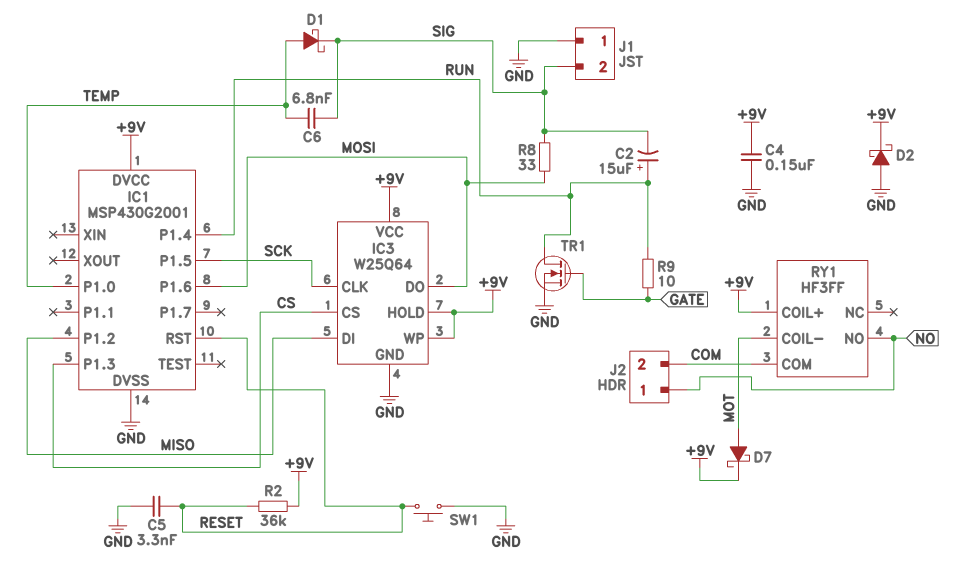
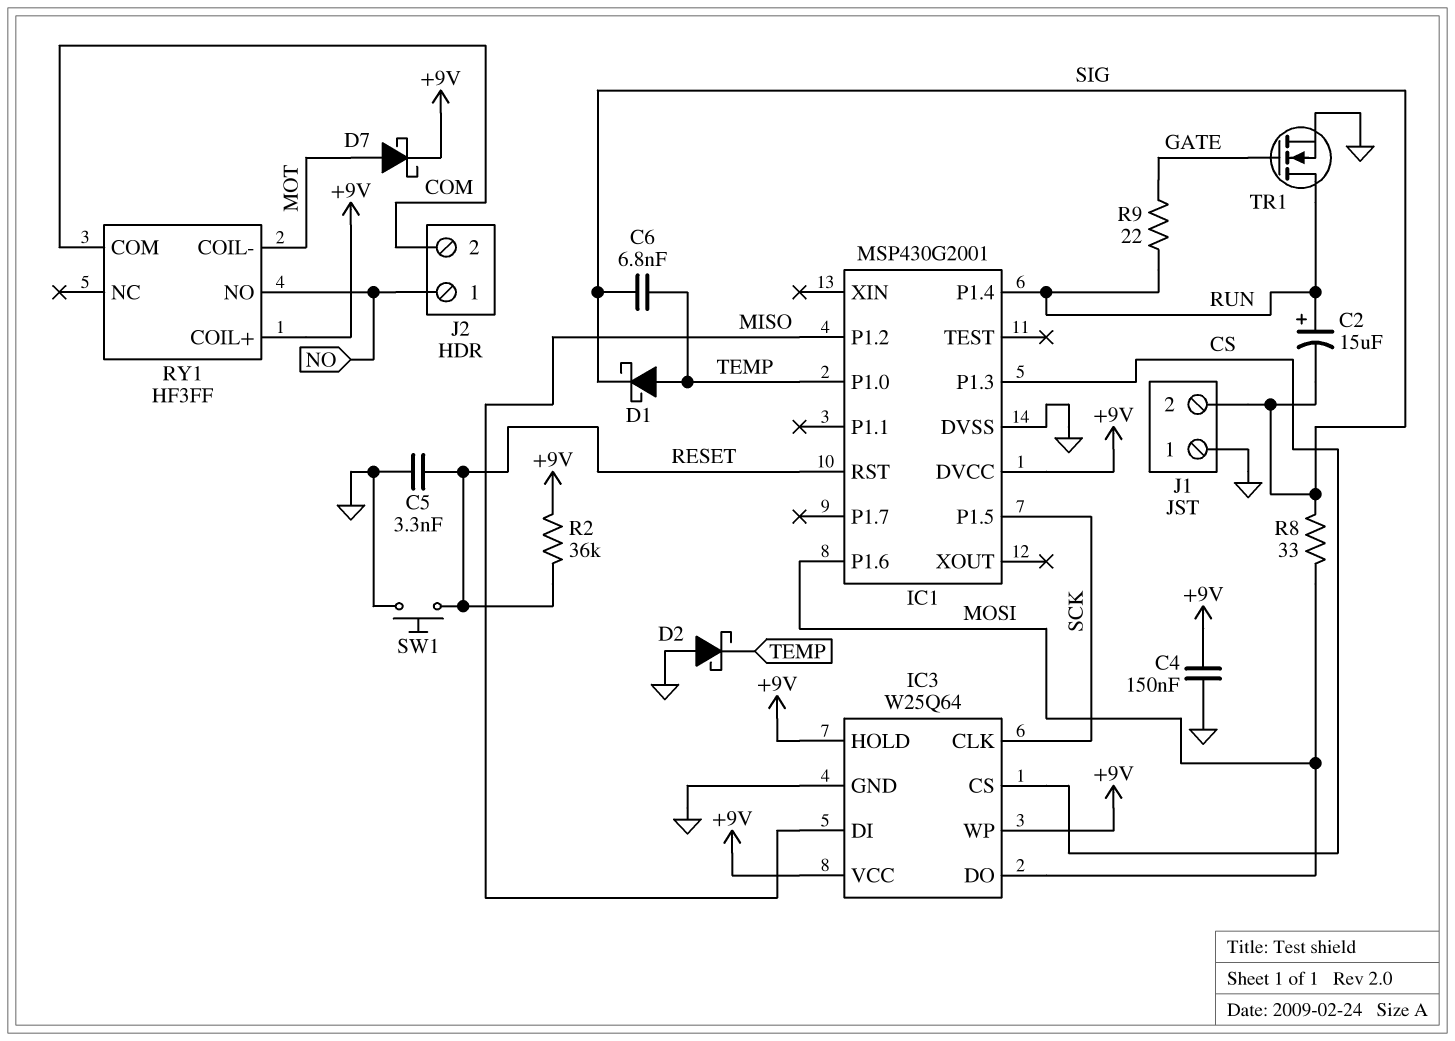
D2: schottky (A GND, K +9V) -> schottky (A GND, K TEMP)
R9: 10 (GATE, RUN) -> 22 (GATE, RUN)

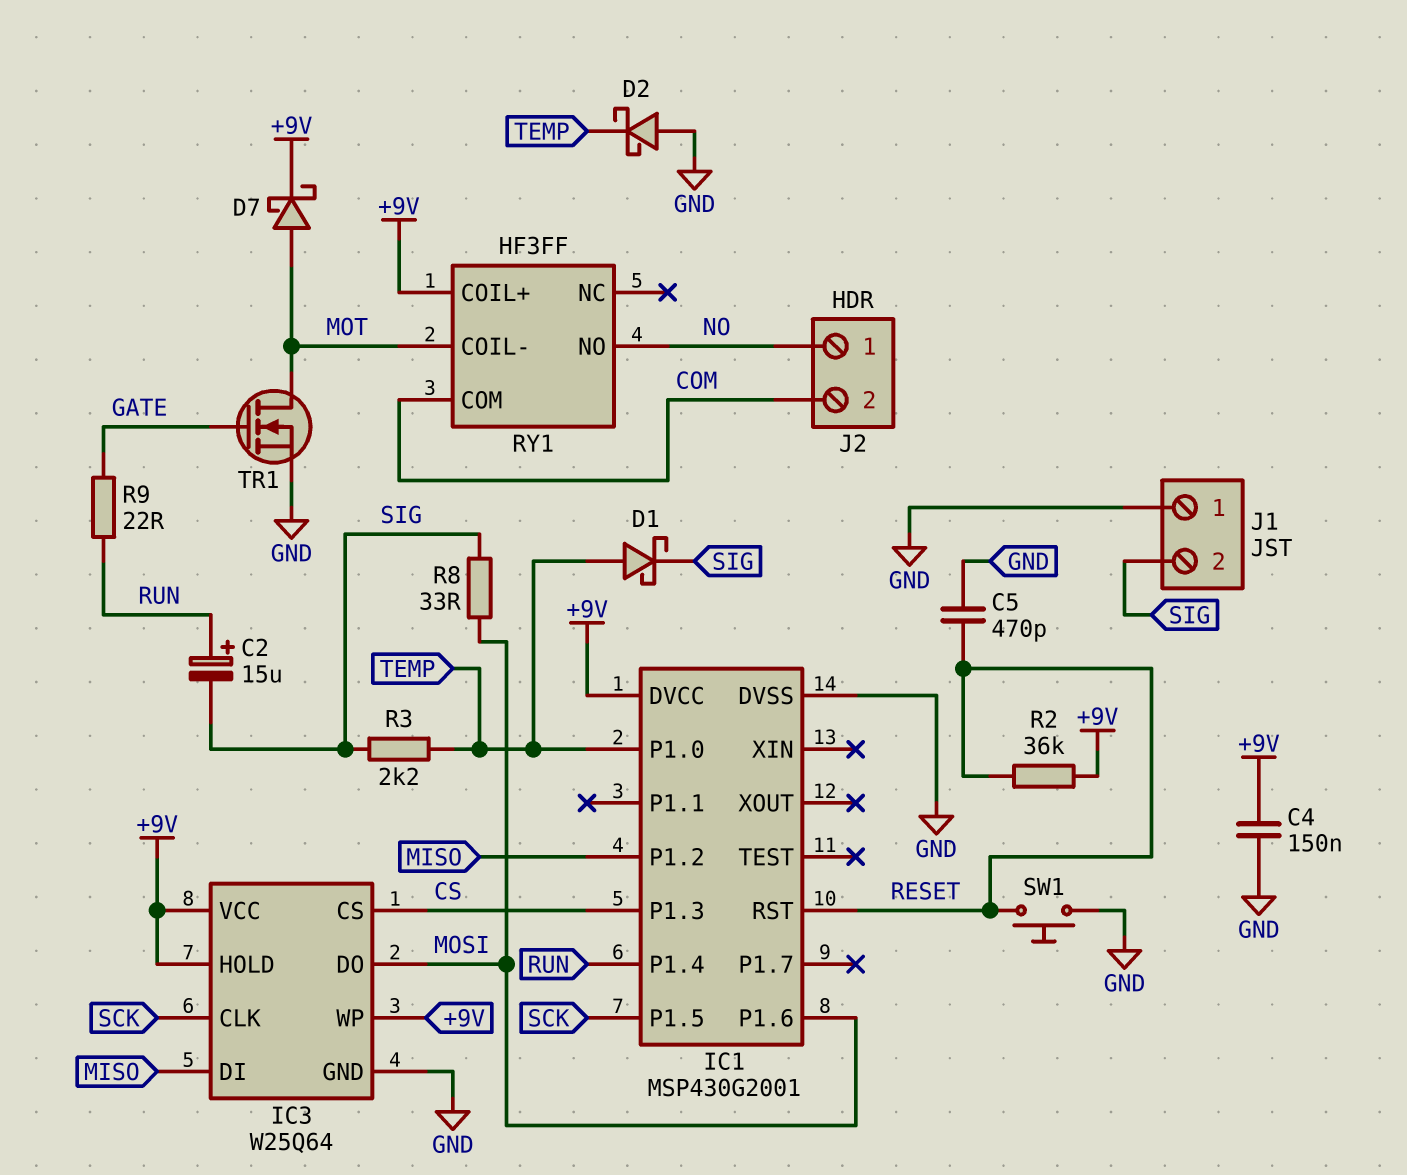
C5: 3.3nF (GND, RESET) -> 470pF (GND, RESET)
C6: 6.8nF (SIG, TEMP) -> none
R3: none -> 2.2k (SIG, TEMP)
TR1: NMOS (G GATE, D RUN, S GND) -> NMOS (G GATE, D MOT, S GND)

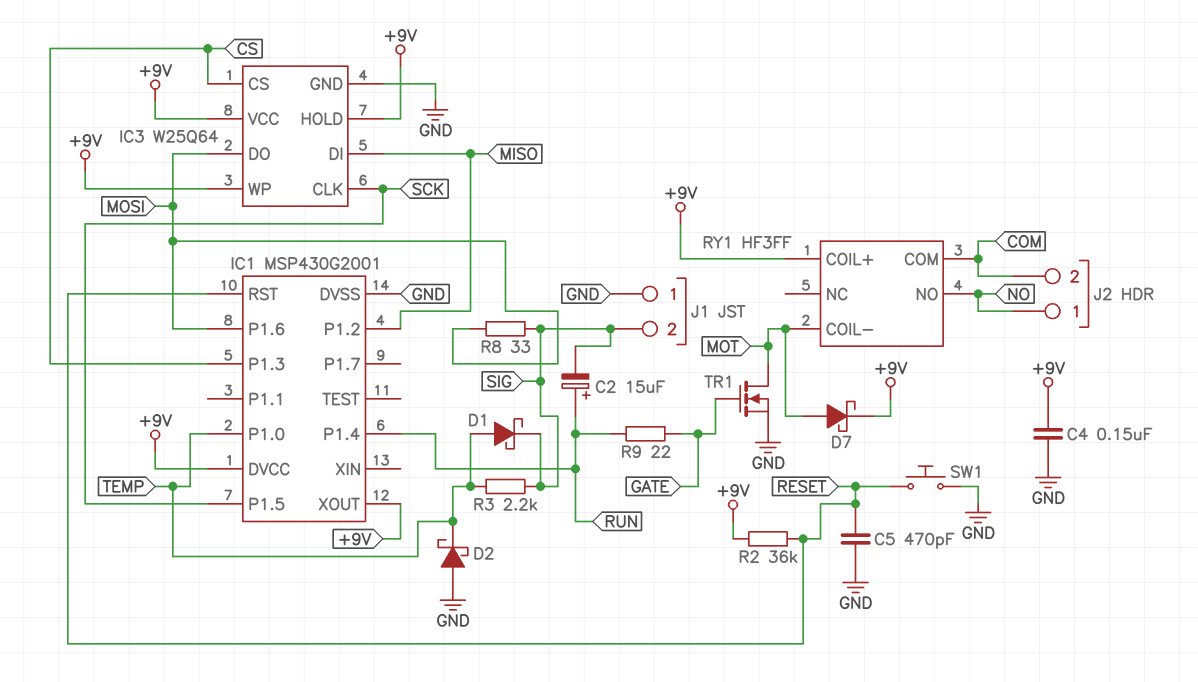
IC1 pin XOUT: none -> +9V

